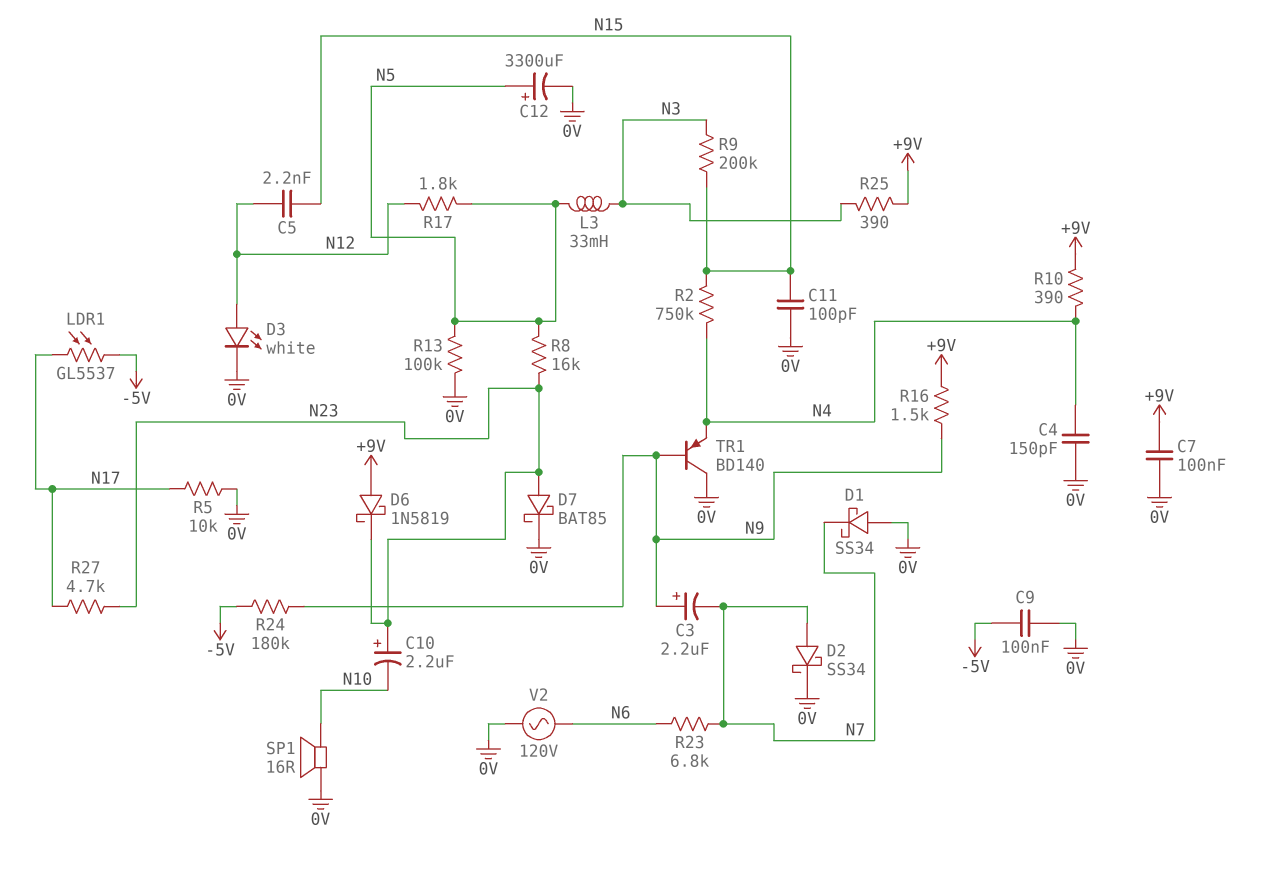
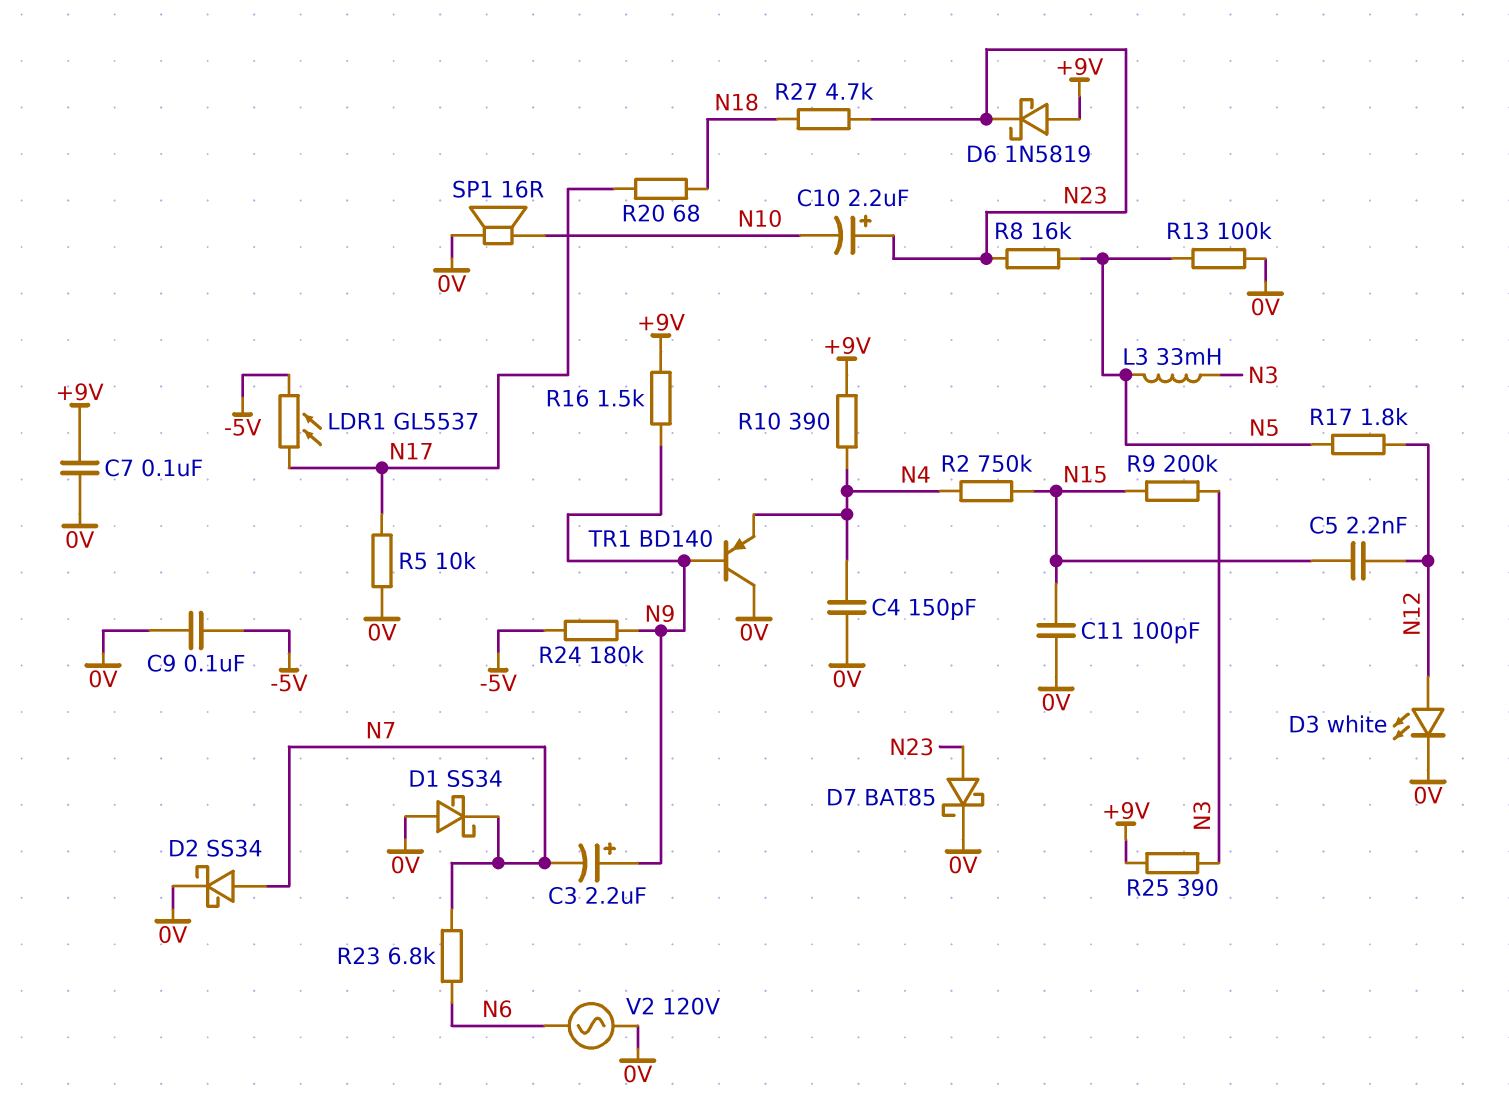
C12: 3300uF (plus N5, minus 0V) -> none
R20: none -> 68 (N17, N18)
R27: 4.7k (N17, N23) -> 4.7k (N18, N23)

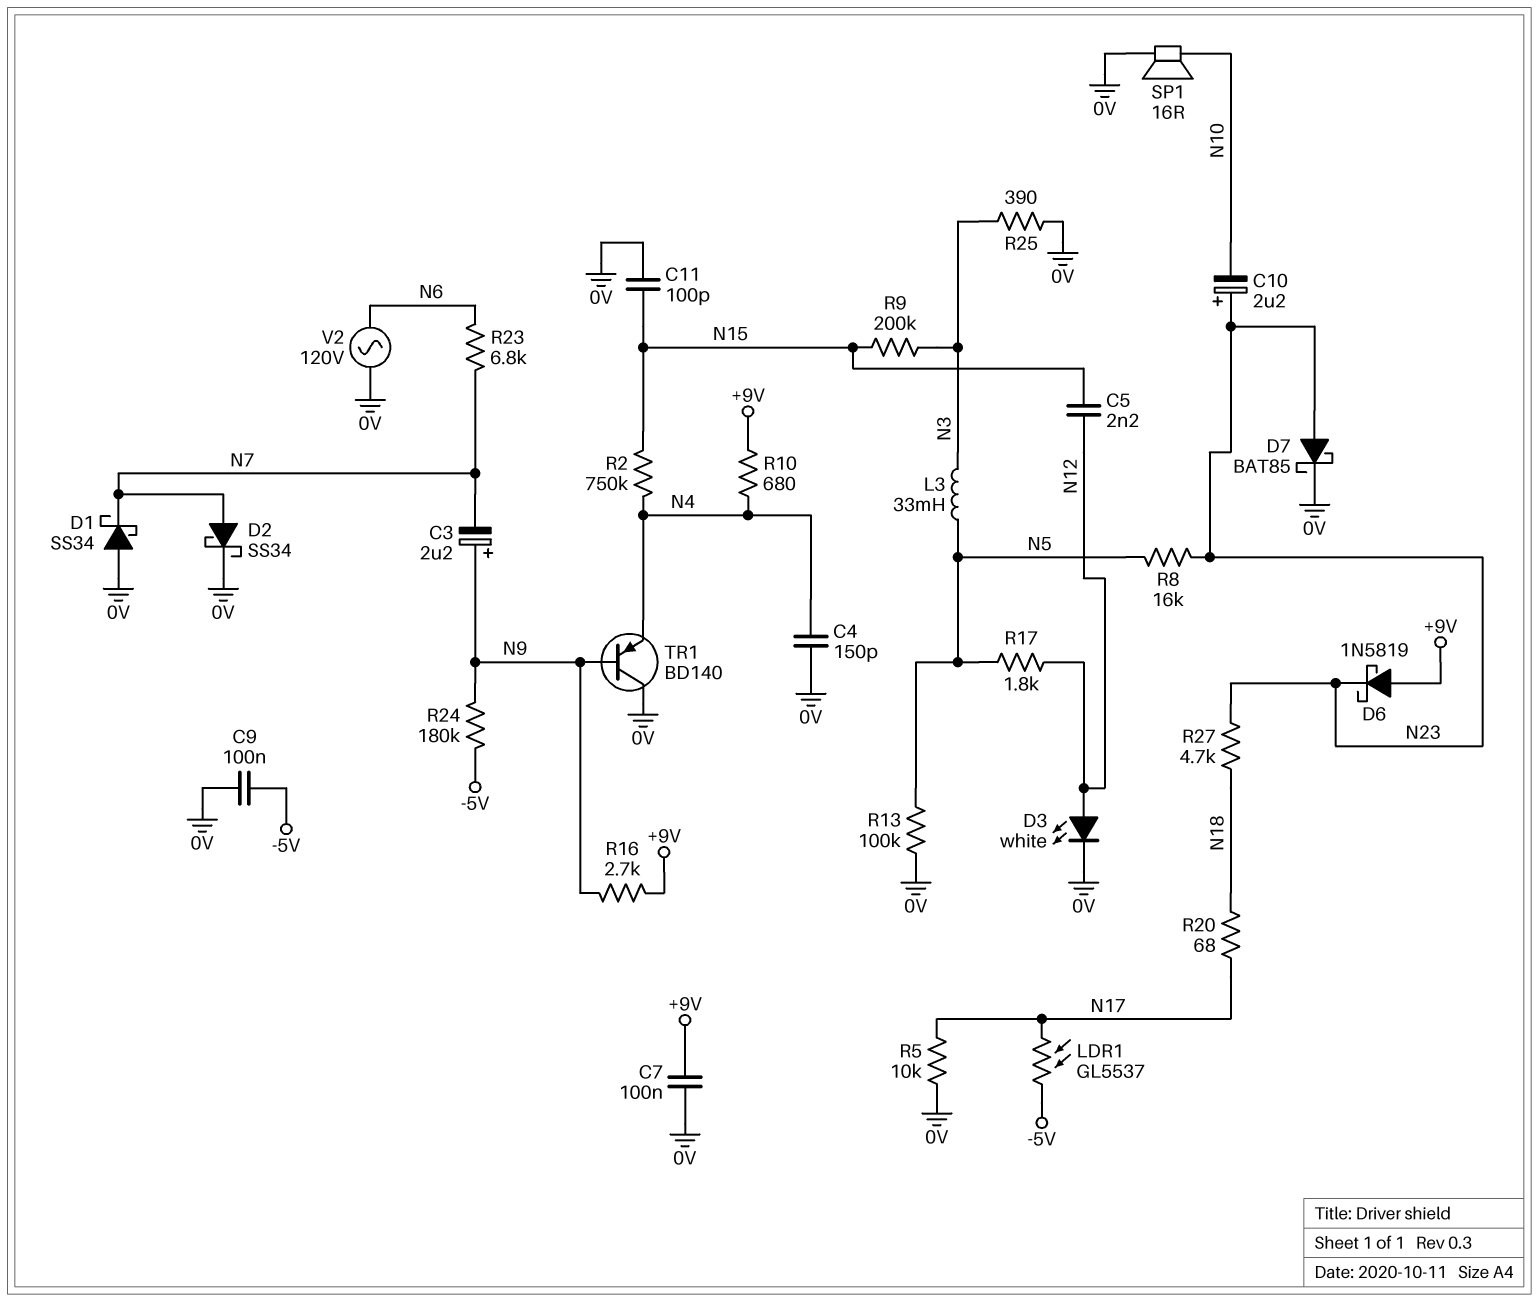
R10: 390 (+9V, N4) -> 680 (+9V, N4)
R16: 1.5k (+9V, N9) -> 2.7k (+9V, N9)
R25: 390 (+9V, N3) -> 390 (0V, N3)

